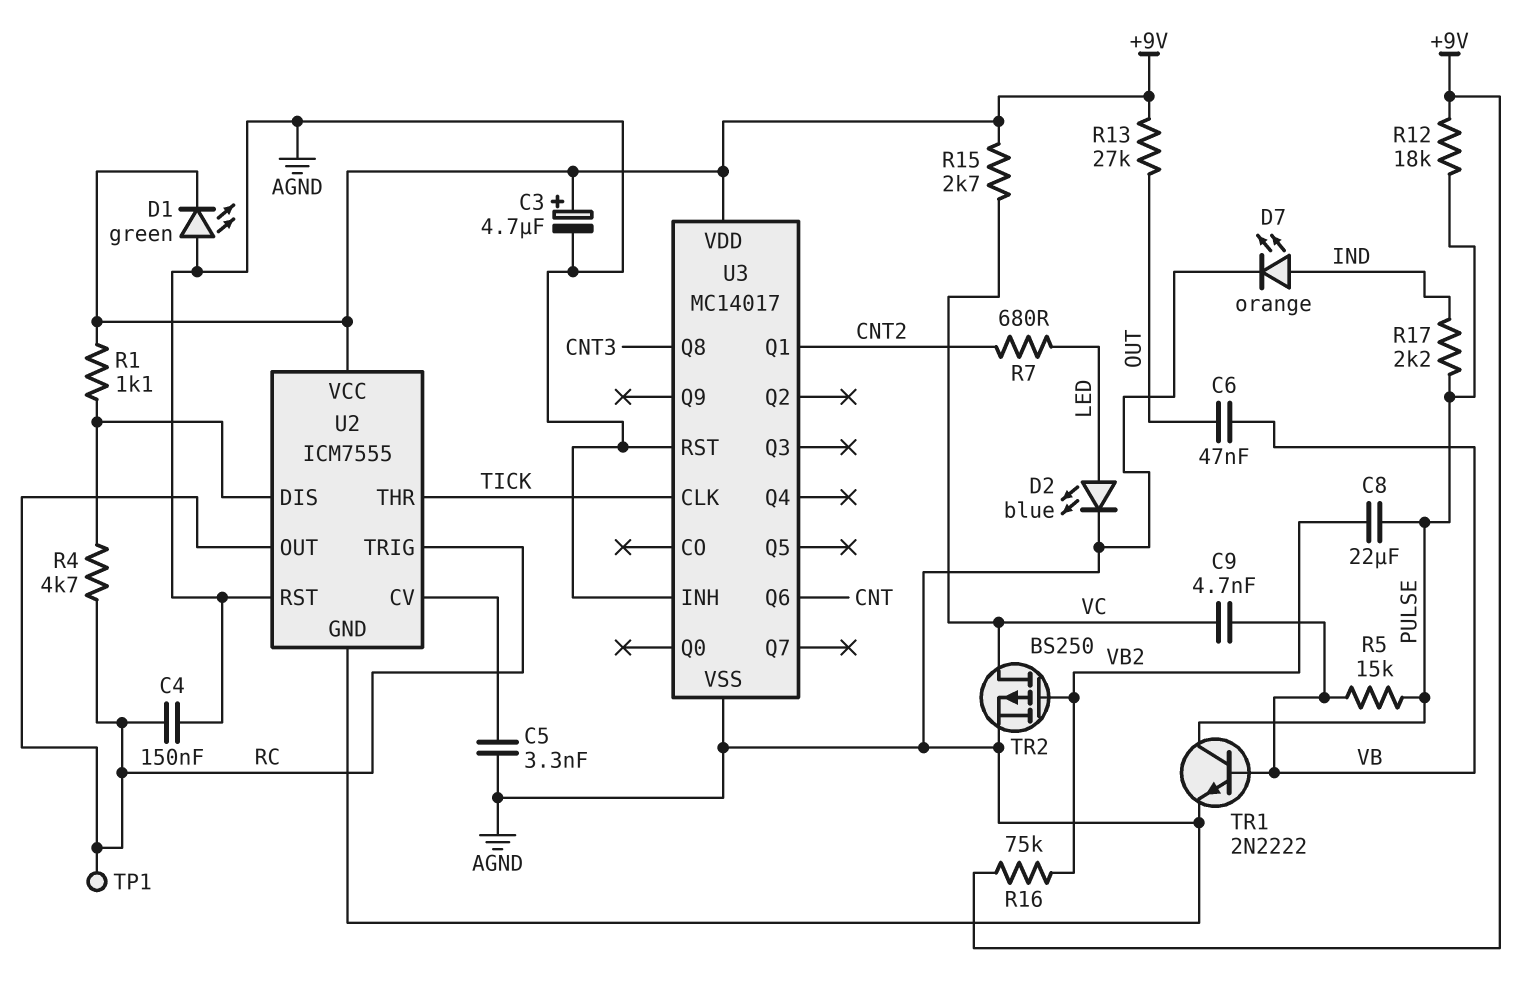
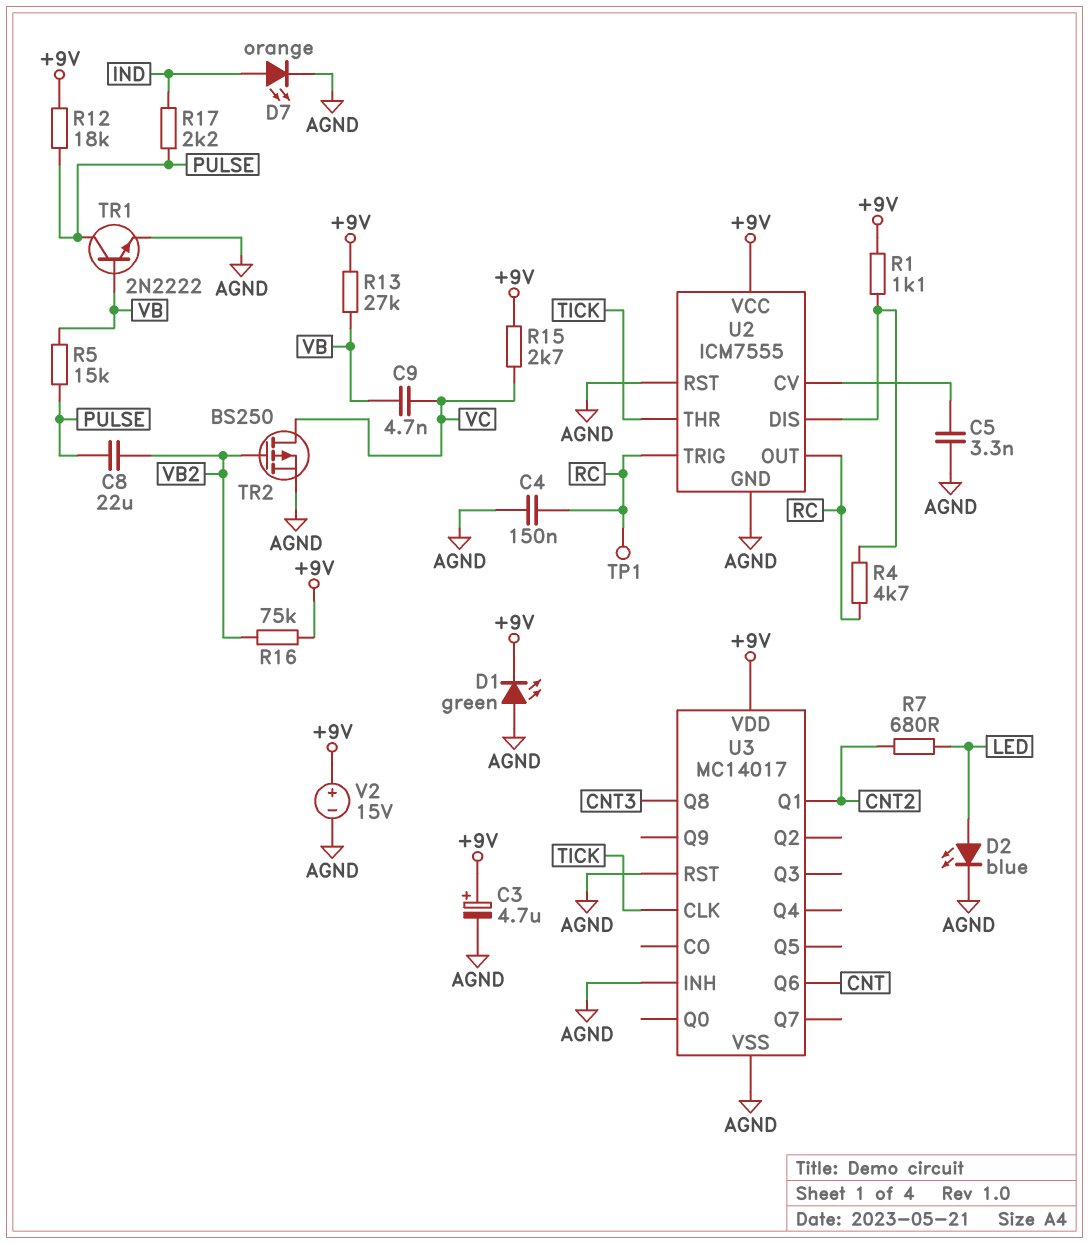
C6: 47nF (OUT, VB) -> none
R13: 27k (+9V, OUT) -> 27k (+9V, VB)
V2: none -> 15V (plus +9V, minus AGND)

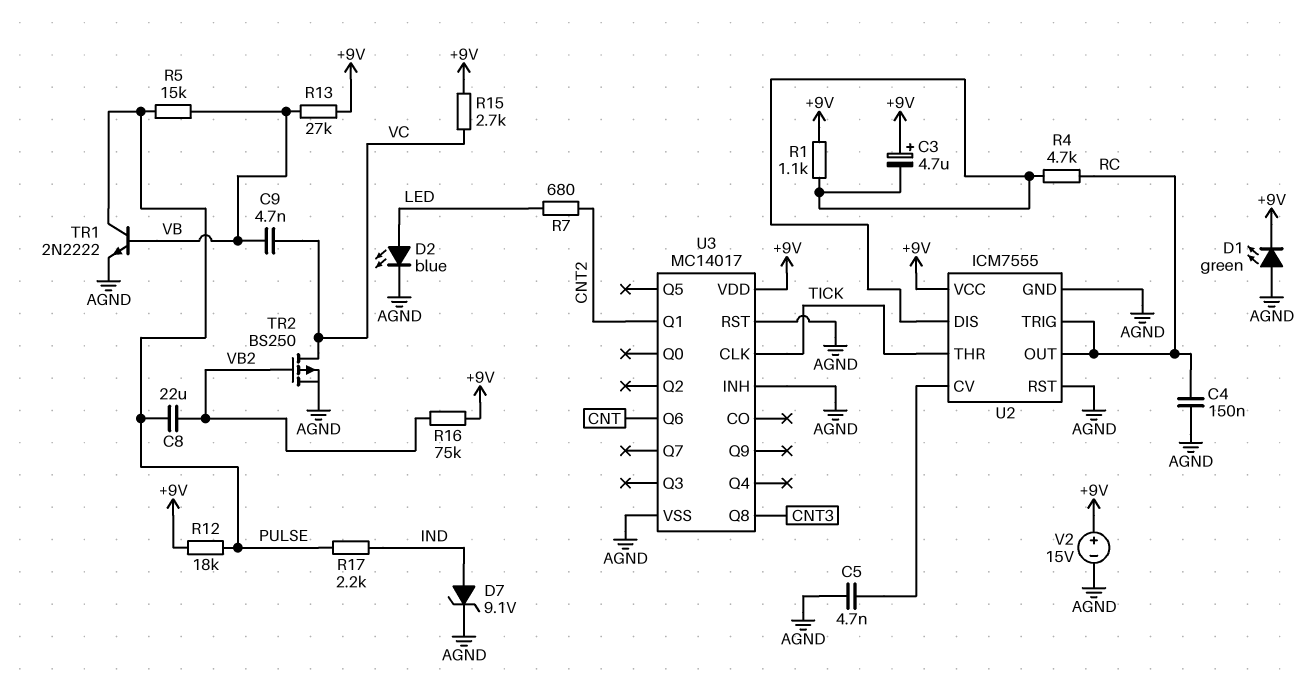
C3: 4.7uF (plus +9V, minus AGND) -> 4.7uF (plus +9V, minus U2/DIS)
C5: 3.3nF (AGND, U2/CV) -> 4.7nF (AGND, U2/CV)
D7: LED orange (A IND, K AGND) -> zener 9.1V (A IND, K AGND)
TP1: test point (RC) -> none

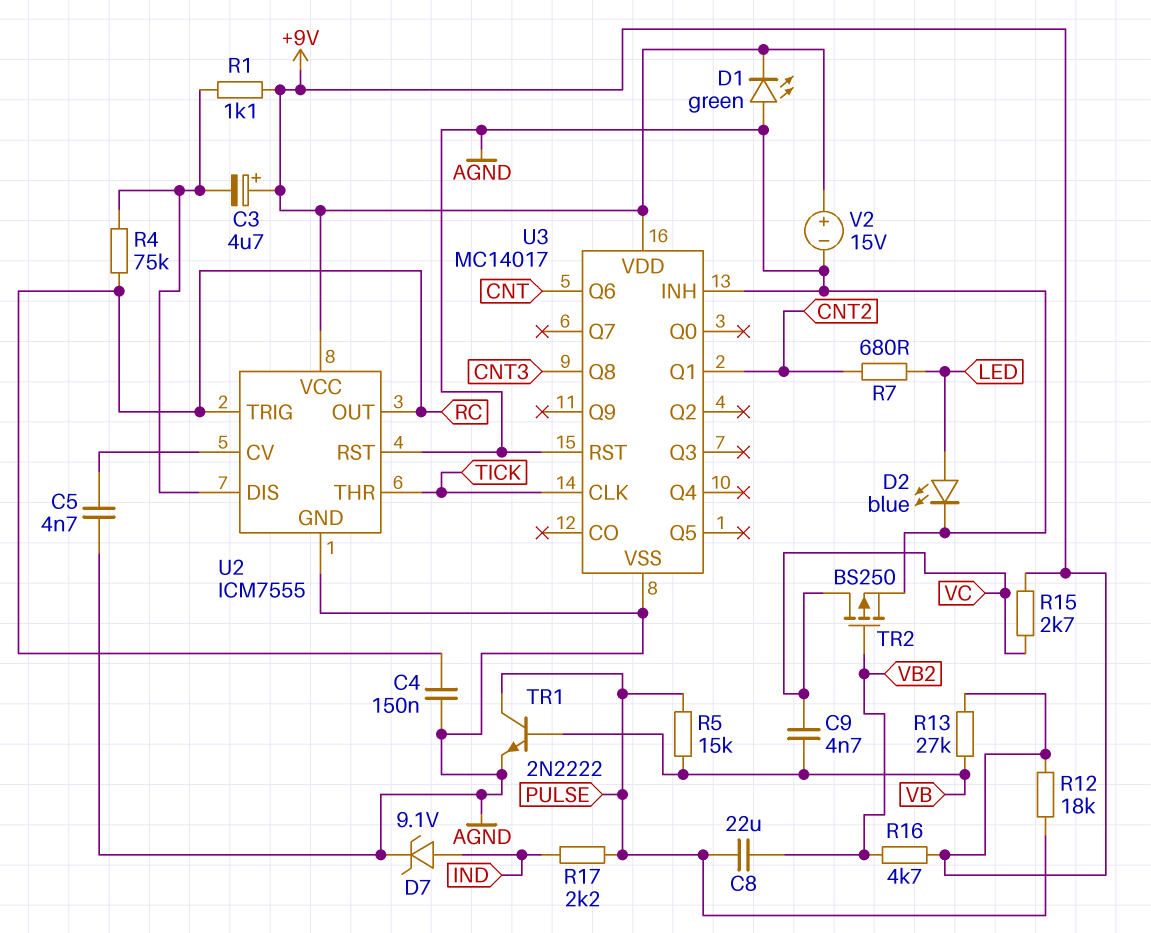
R4: 4.7k (RC, U2/DIS) -> 75k (RC, U2/DIS)
R16: 75k (+9V, VB2) -> 4.7k (+9V, VB2)

